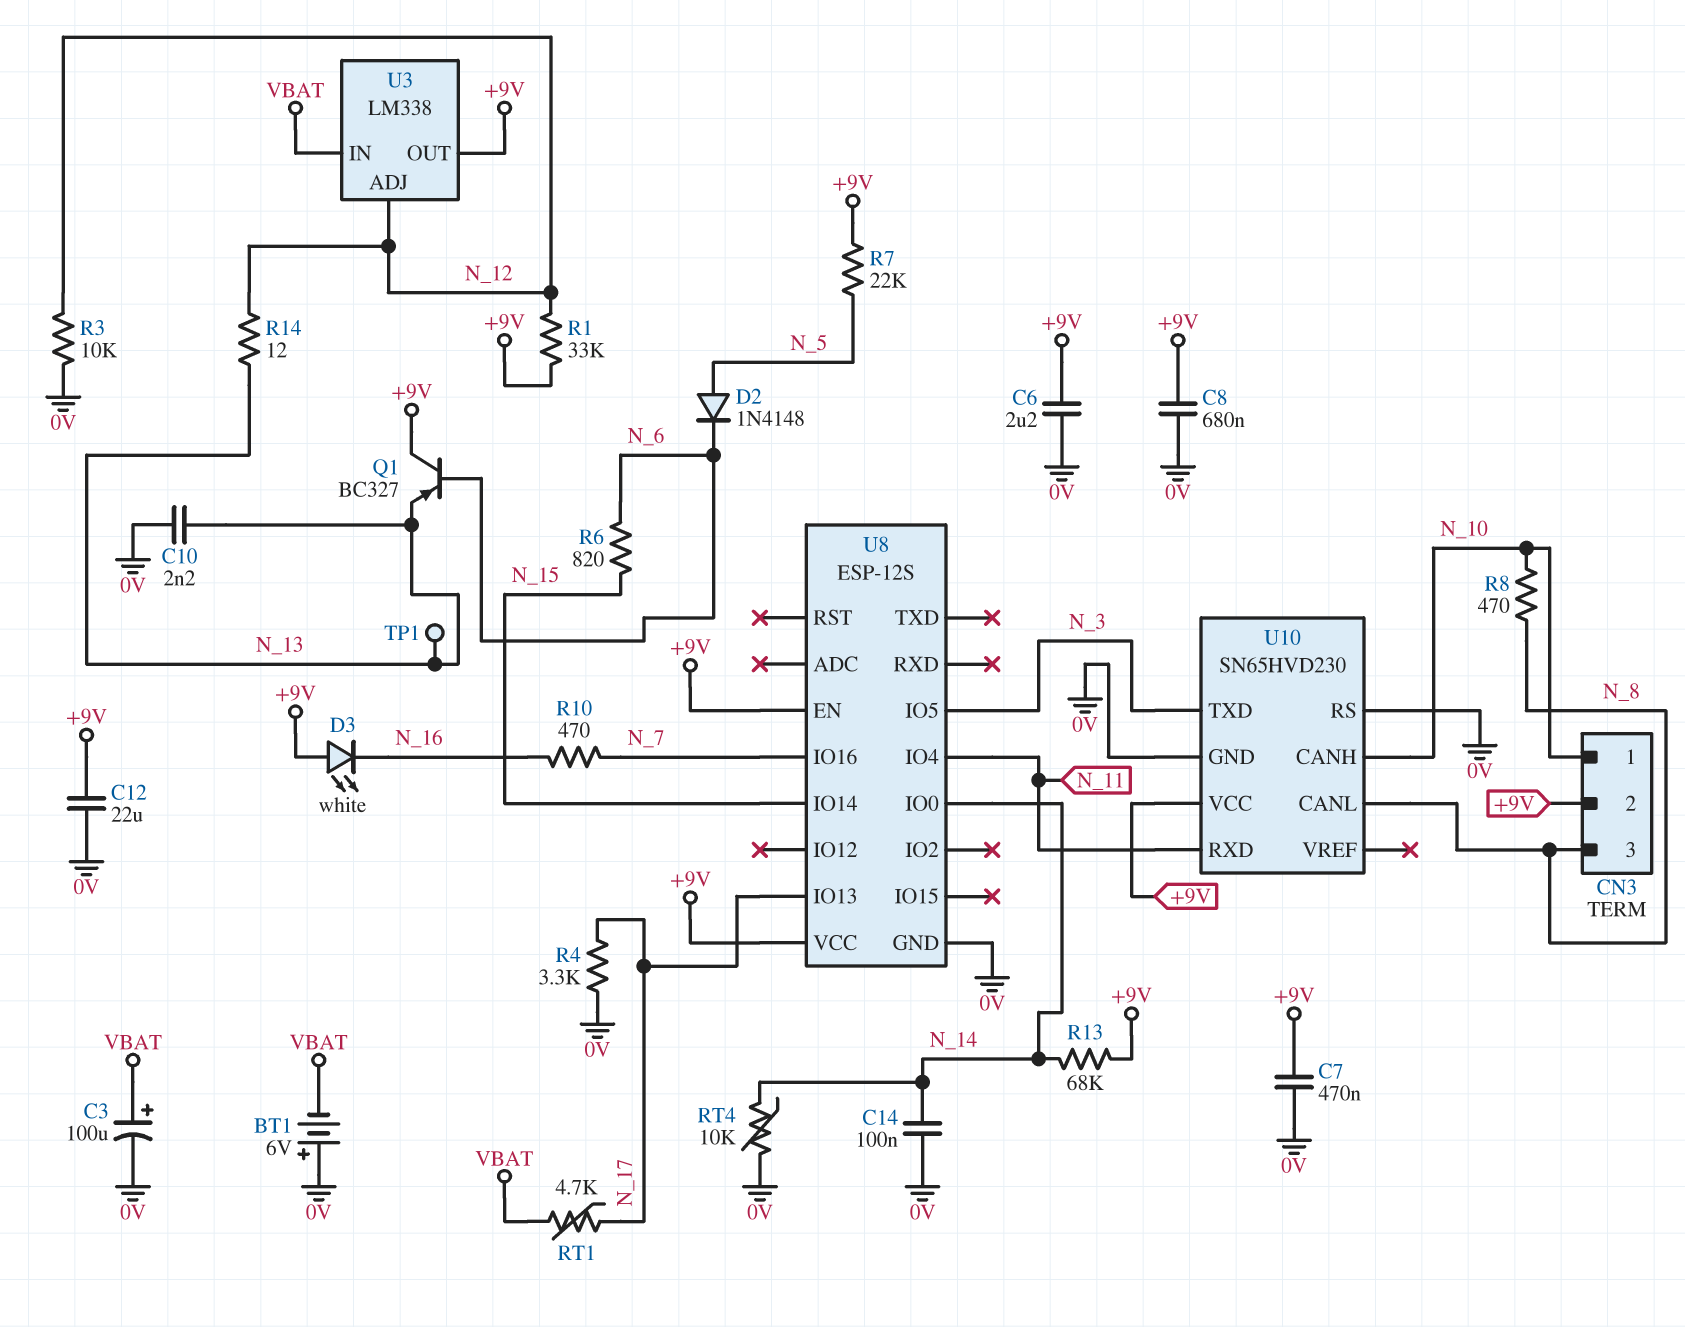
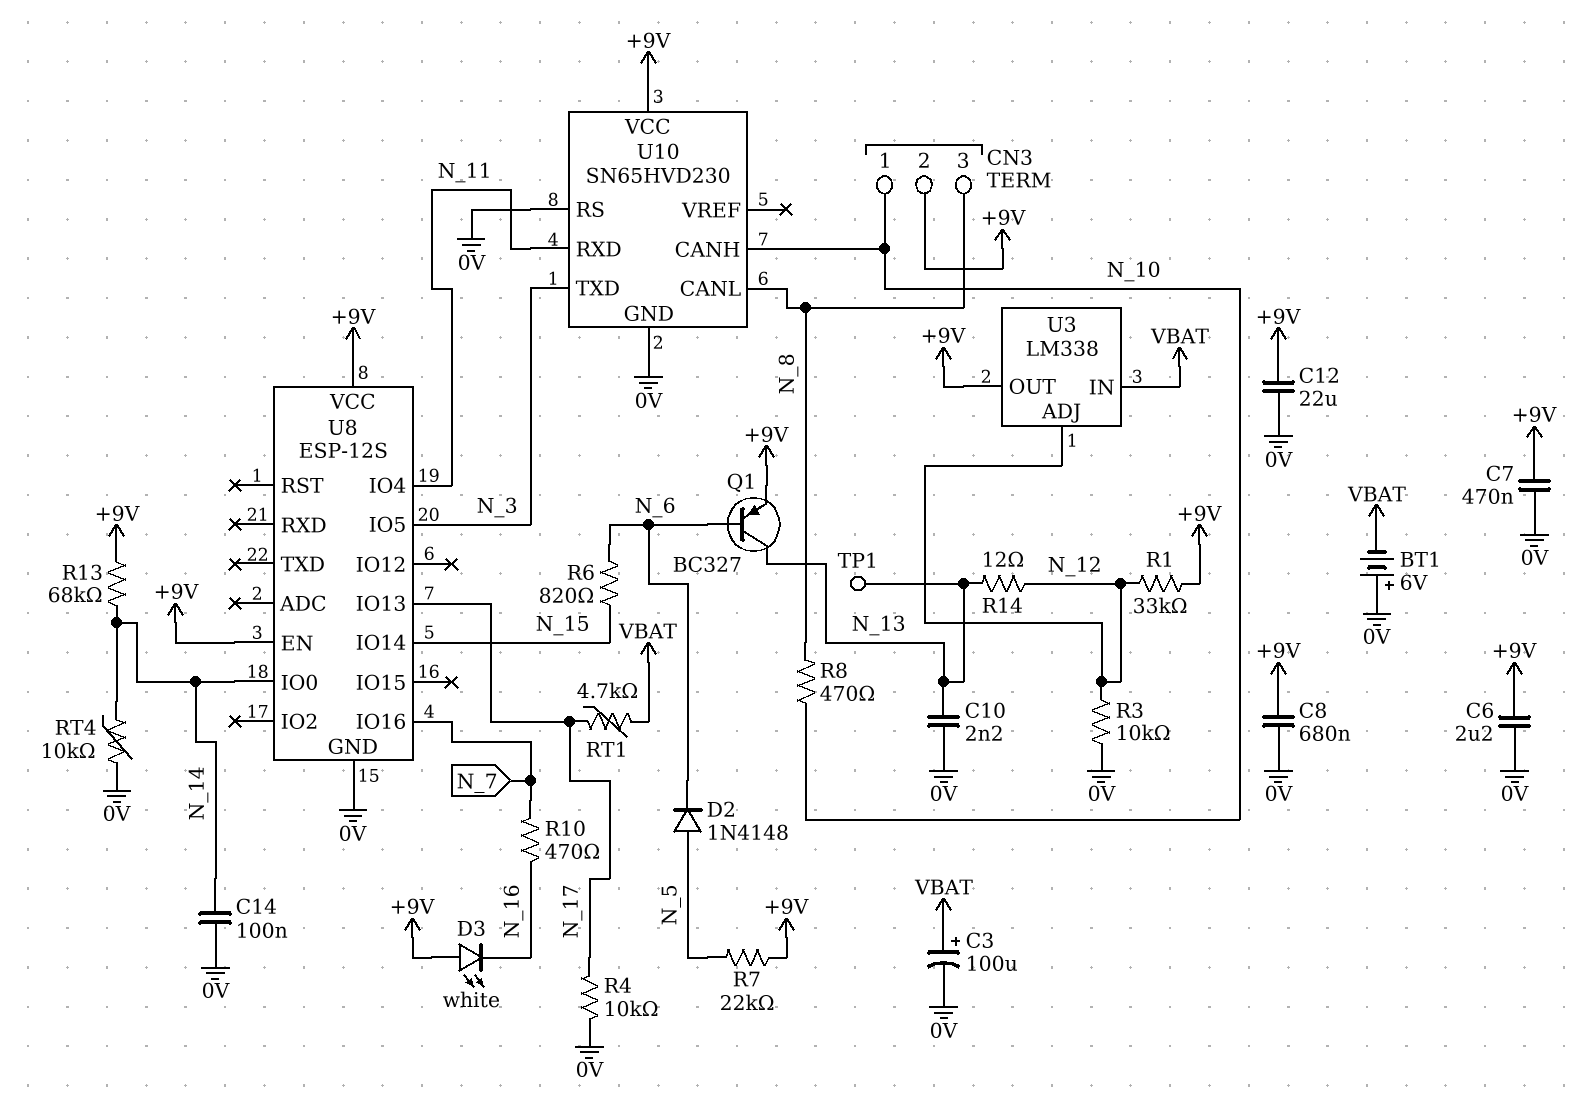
Q1: PNP BC327 (B N_6, C +9V, E N_13) -> PNP BC327 (B N_6, C N_13, E +9V)
R4: 3.3k (0V, N_17) -> 10k (0V, N_17)

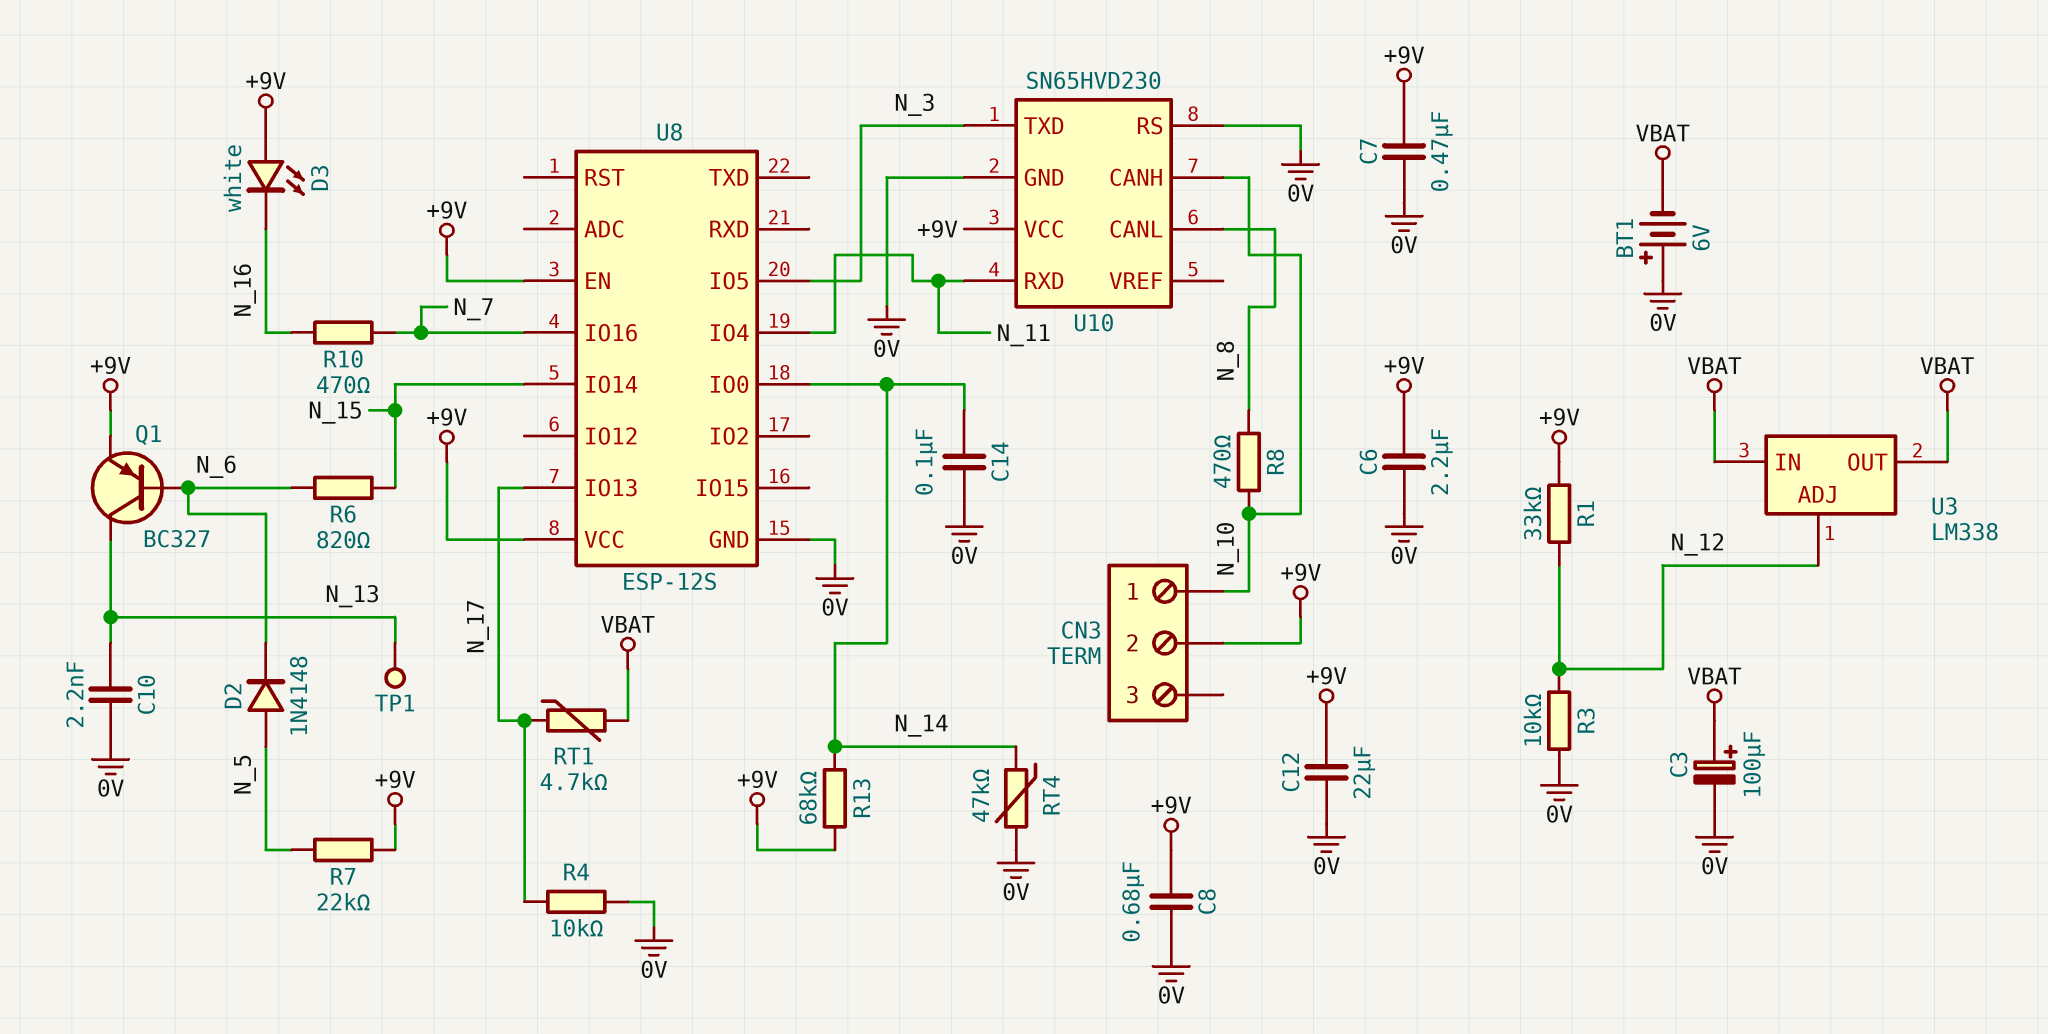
CN3 pin 3: N_8 -> none
R14: 12 (N_12, N_13) -> none
RT4: 10k (0V, N_14) -> 47k (0V, N_14)
U3 pin OUT: +9V -> VBAT

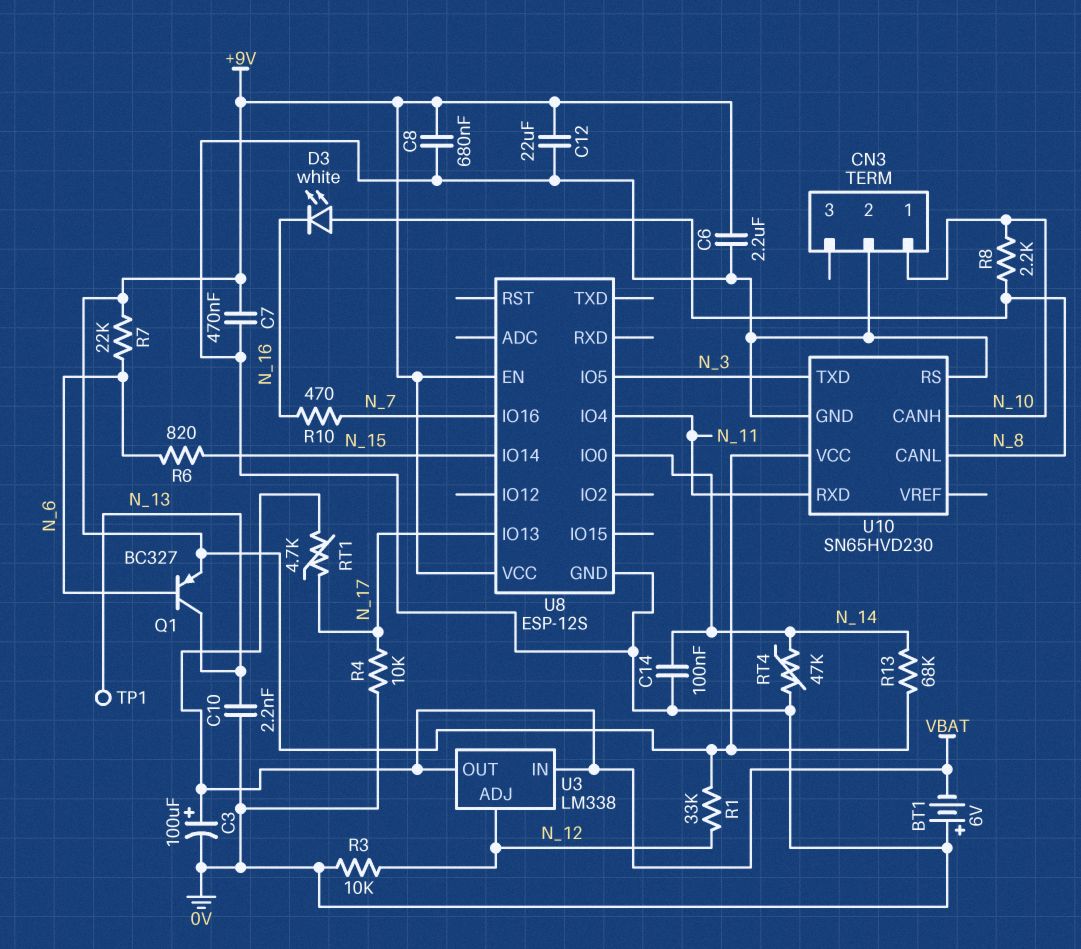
CN3 pin 2: +9V -> 0V
D2: diode 1N4148 (A N_5, K N_6) -> none
D3: LED white (A +9V, K N_16) -> LED white (A N_8, K N_16)
R7: 22k (+9V, N_5) -> 22k (+9V, N_6)
R8: 470 (N_8, N_10) -> 2.2k (N_8, N_10)

